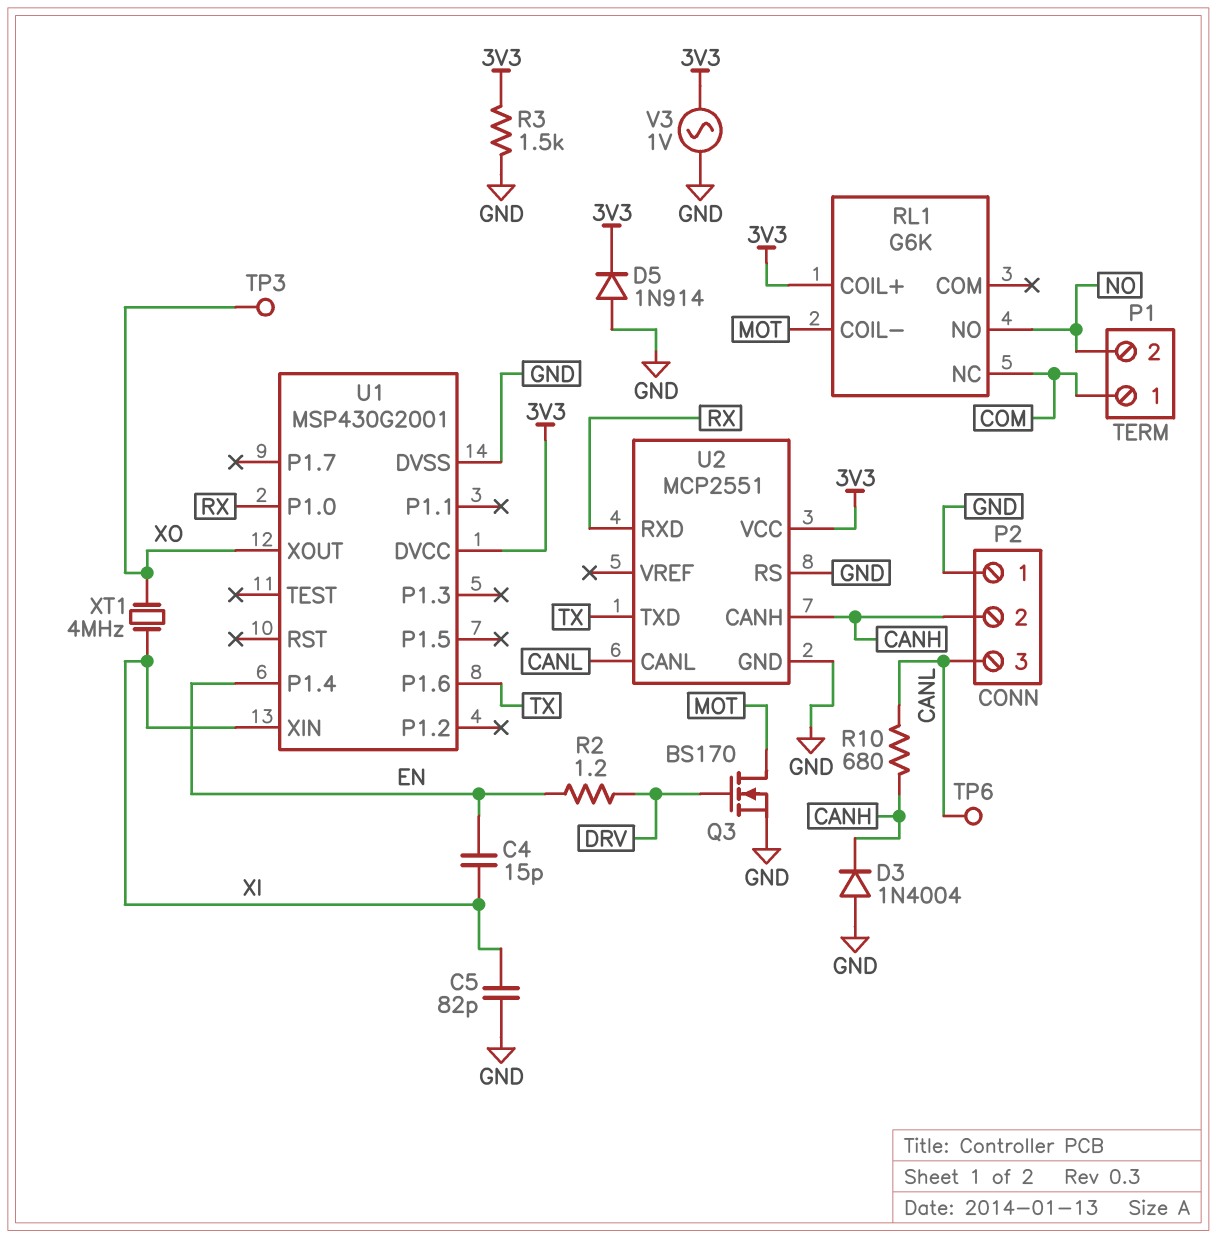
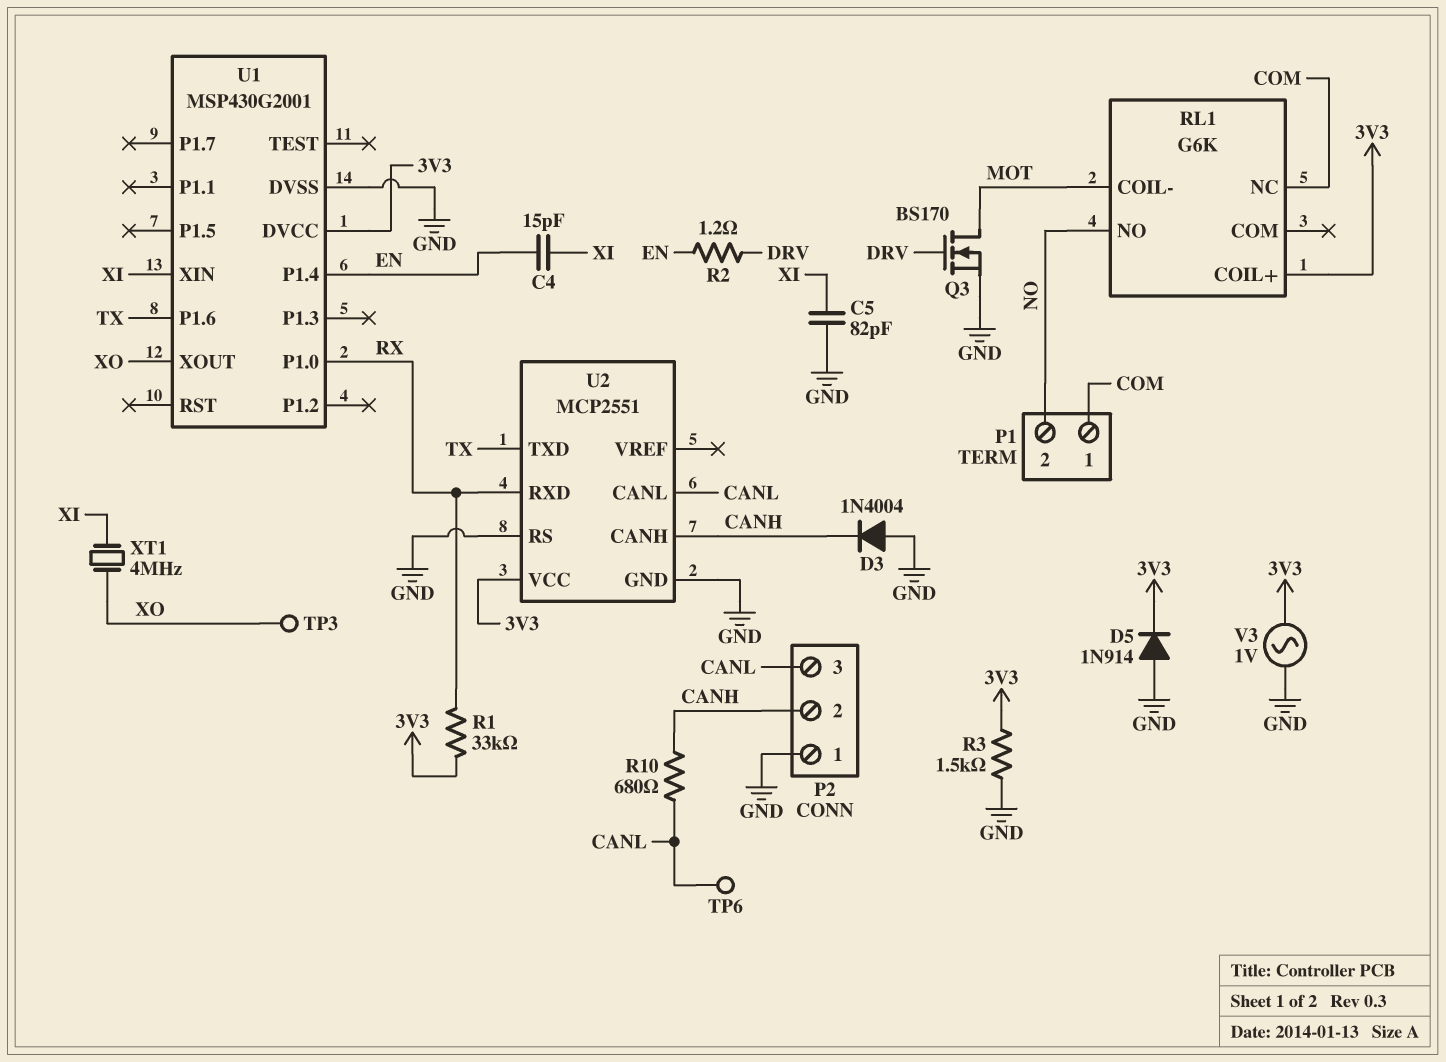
R1: none -> 33k (3V3, RX)

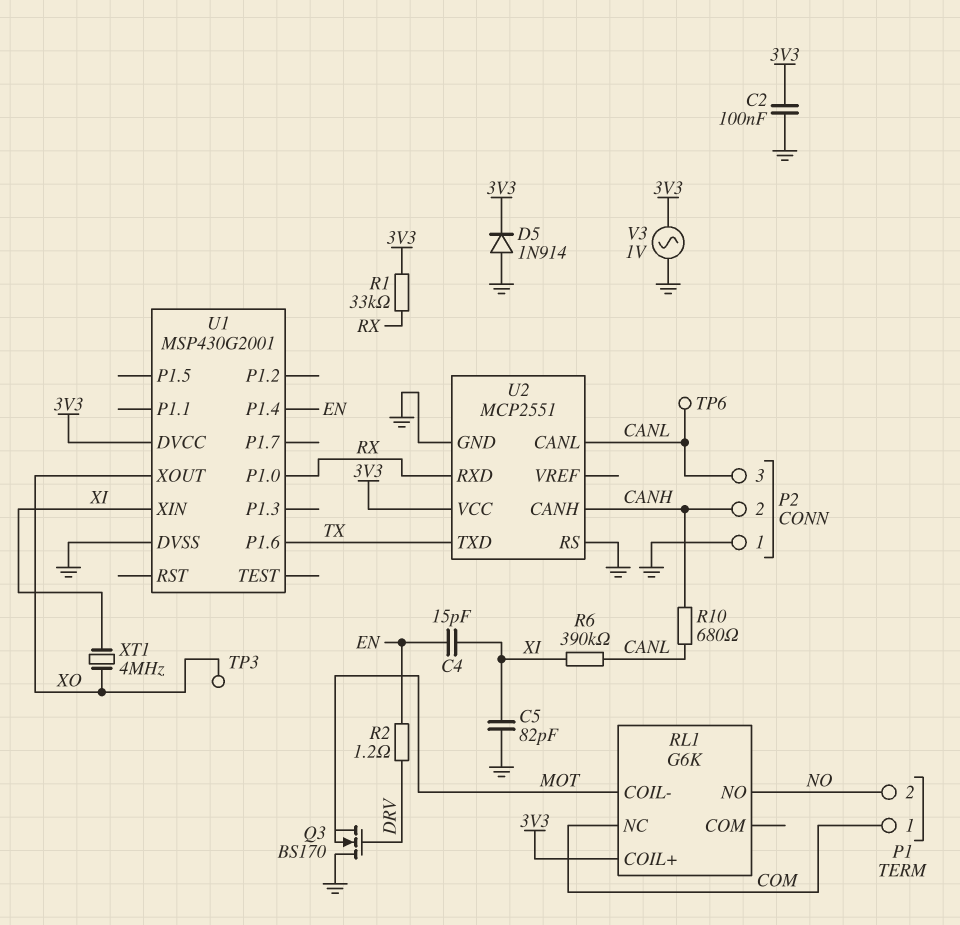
C2: none -> 100nF (3V3, GND)
D3: diode 1N4004 (A GND, K CANH) -> none
Q3: NMOS BS170 (G DRV, D MOT, S GND) -> NMOS BS170 (G DRV, D GND, S MOT)
R3: 1.5k (3V3, GND) -> none
R6: none -> 390k (CANL, XI)

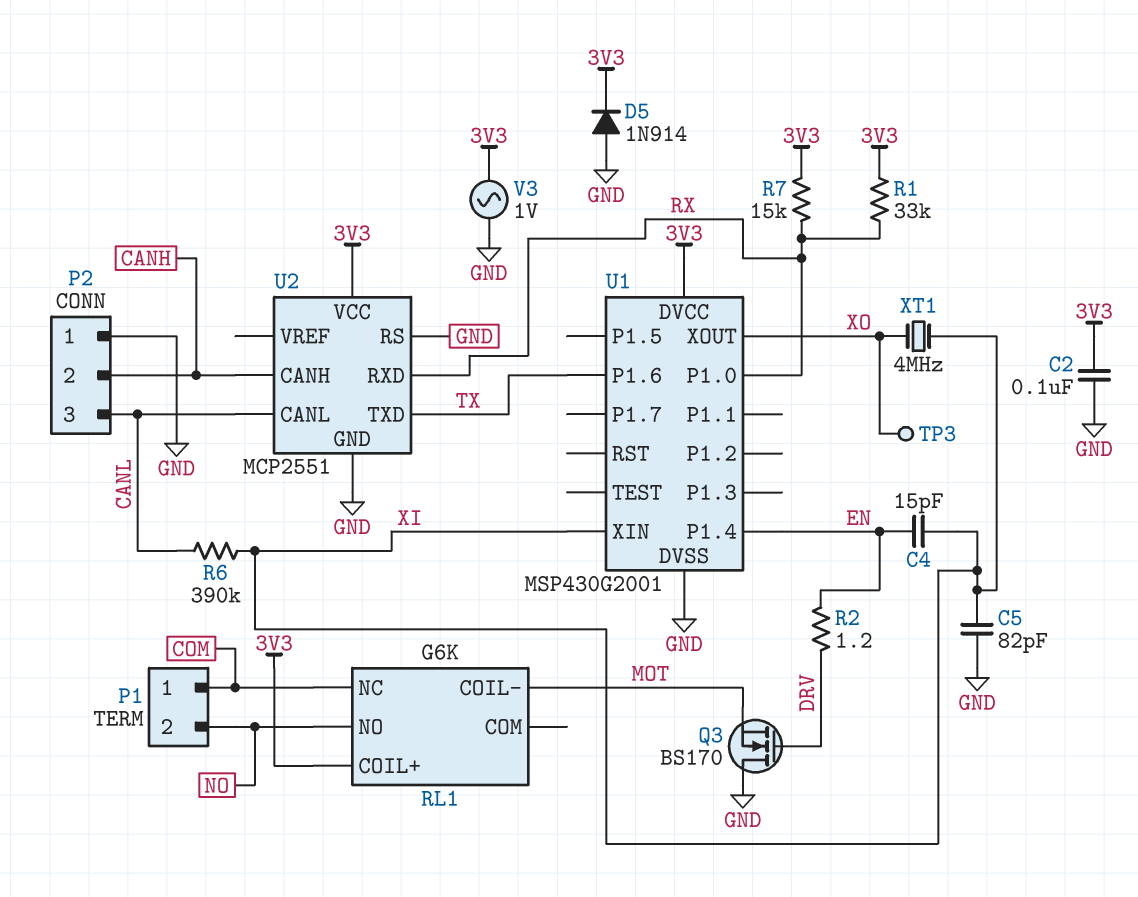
R7: none -> 15k (3V3, RX)
R10: 680 (CANH, CANL) -> none
TP6: test point (CANL) -> none

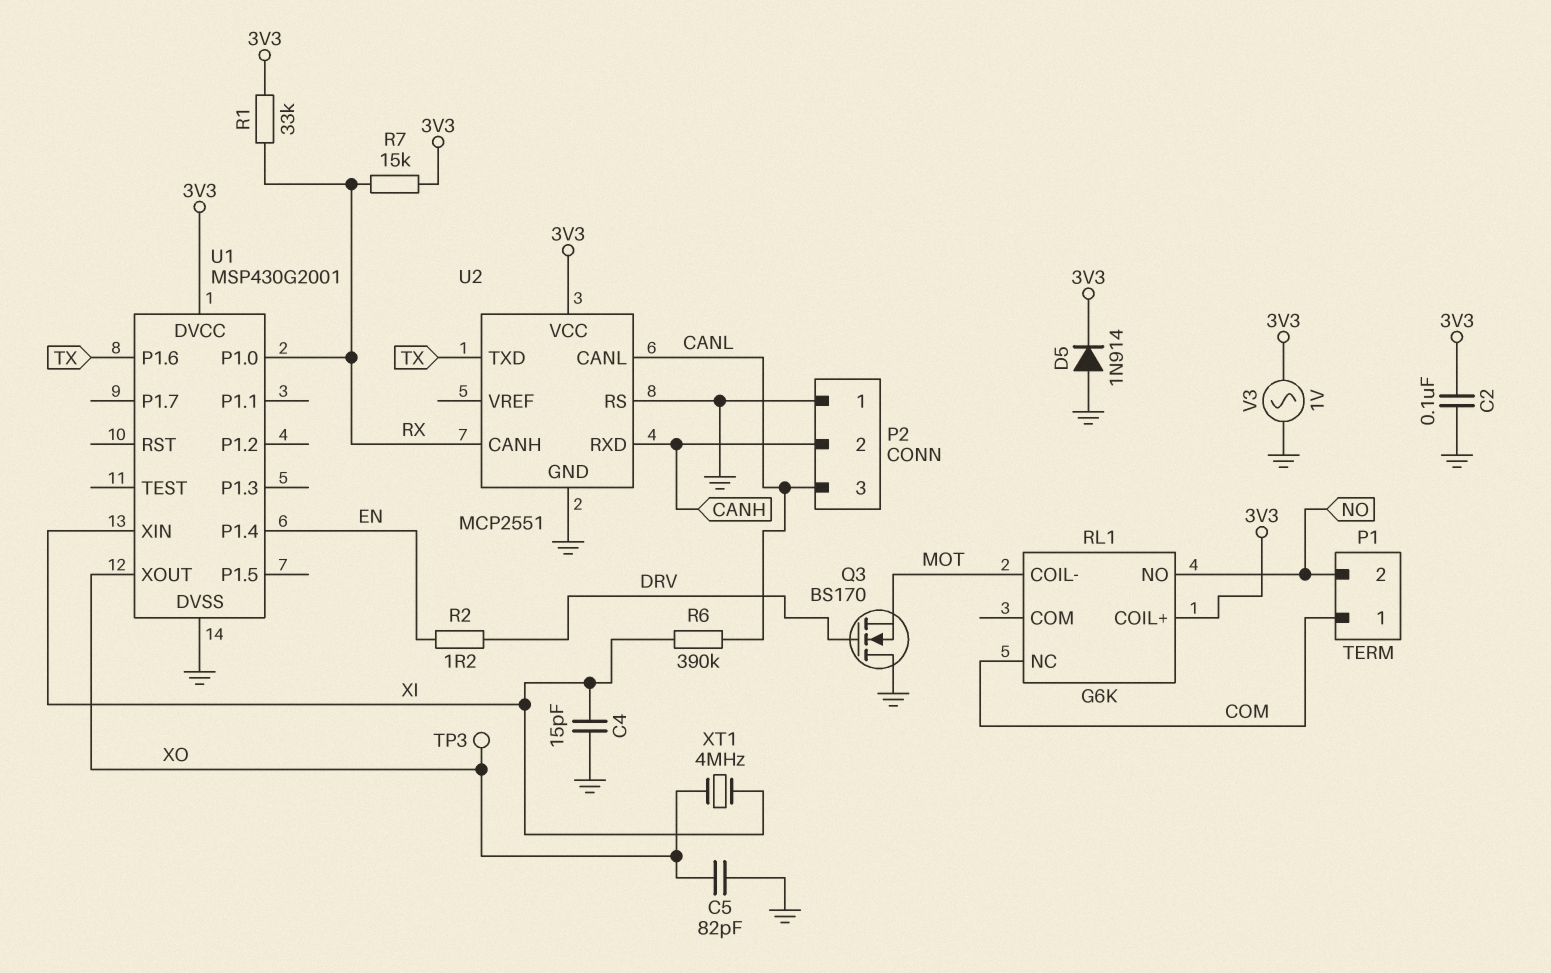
C4: 15pF (EN, XI) -> 15pF (GND, XI)
C5: 82pF (GND, XI) -> 82pF (GND, XO)
U2 pin CANH: CANH -> RX
U2 pin RXD: RX -> CANH

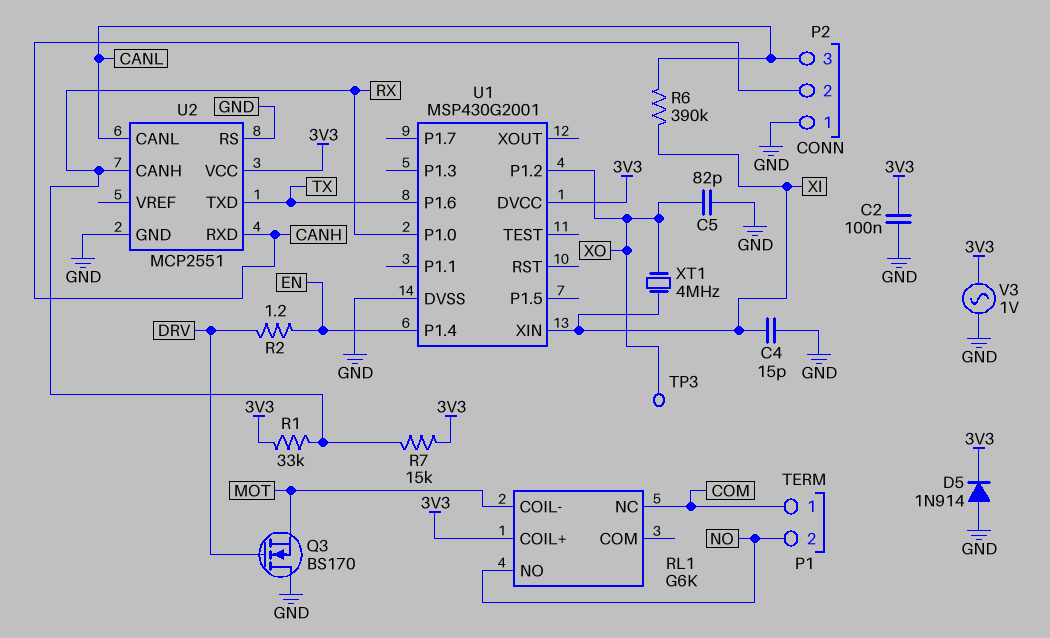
U1 pin P1.2: none -> XO
U1 pin XOUT: XO -> none

